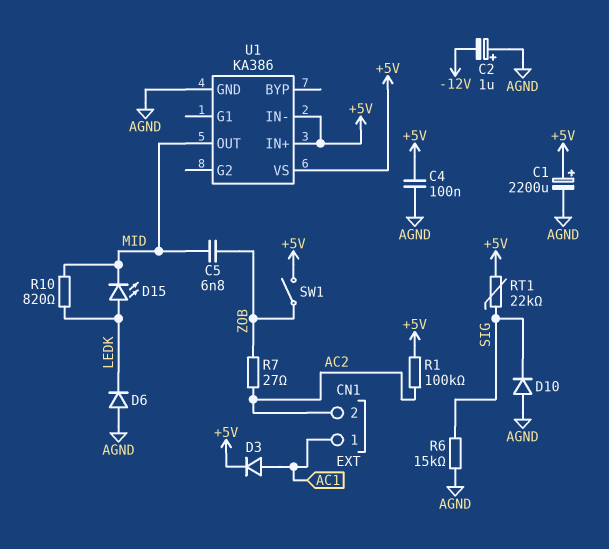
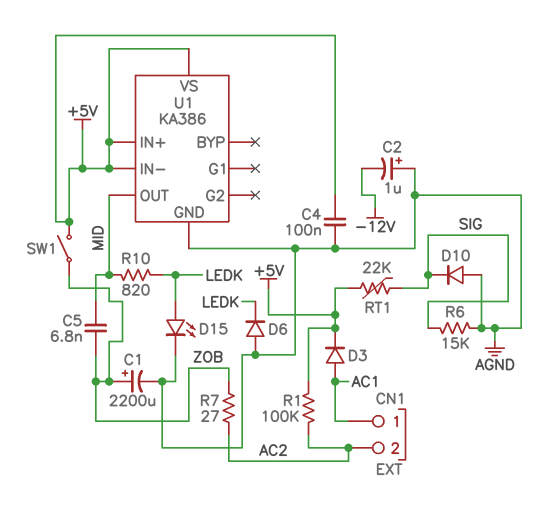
C1: 2200uF (plus +5V, minus AGND) -> 2200uF (plus ZOB, minus AGND)
D15: LED (A LEDK, K MID) -> LED (A LEDK, K AGND)

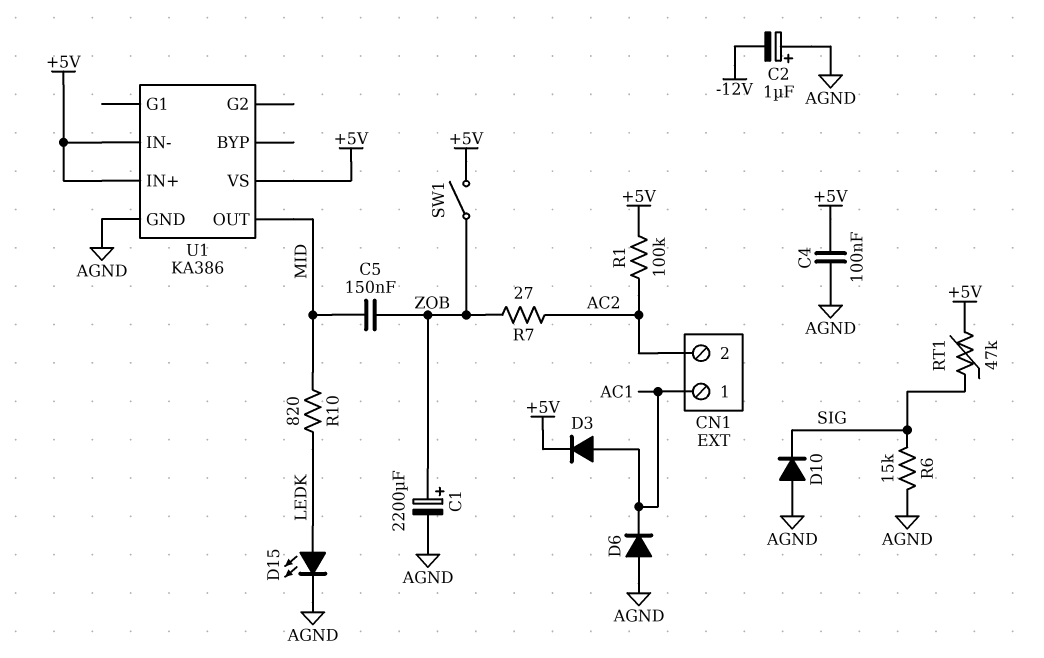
C5: 6.8nF (MID, ZOB) -> 150nF (MID, ZOB)
D6: diode (A AGND, K LEDK) -> diode (A AGND, K AC1)
RT1: 22k (+5V, SIG) -> 47k (+5V, SIG)

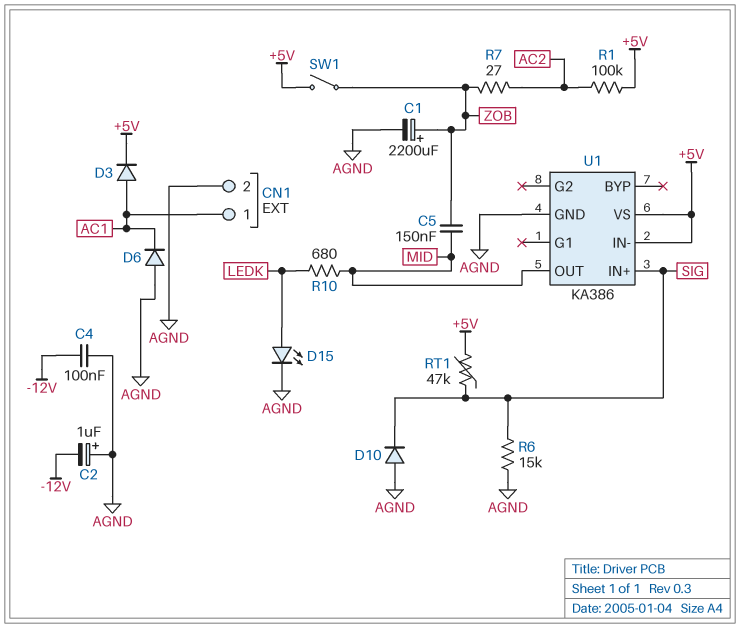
C4: 100nF (+5V, AGND) -> 100nF (-12V, AGND)
CN1 pin 2: AC2 -> AGND
R10: 820 (LEDK, MID) -> 680 (LEDK, MID)
U1 pin IN+: +5V -> SIG

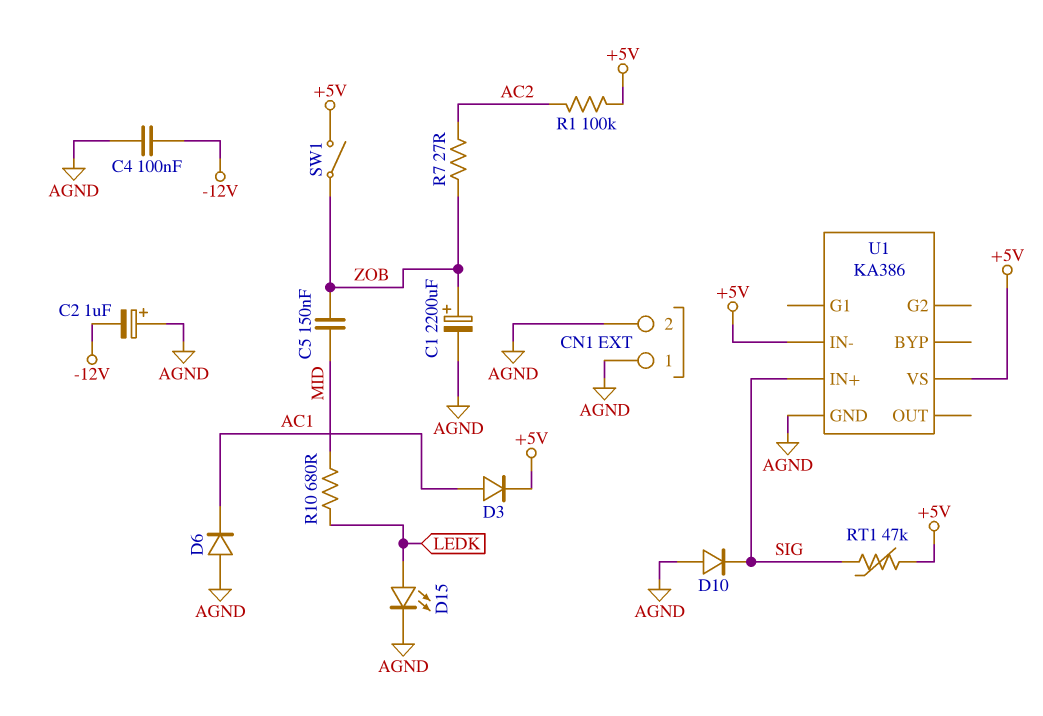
CN1 pin 1: AC1 -> AGND
R6: 15k (AGND, SIG) -> none
U1 pin OUT: MID -> none

